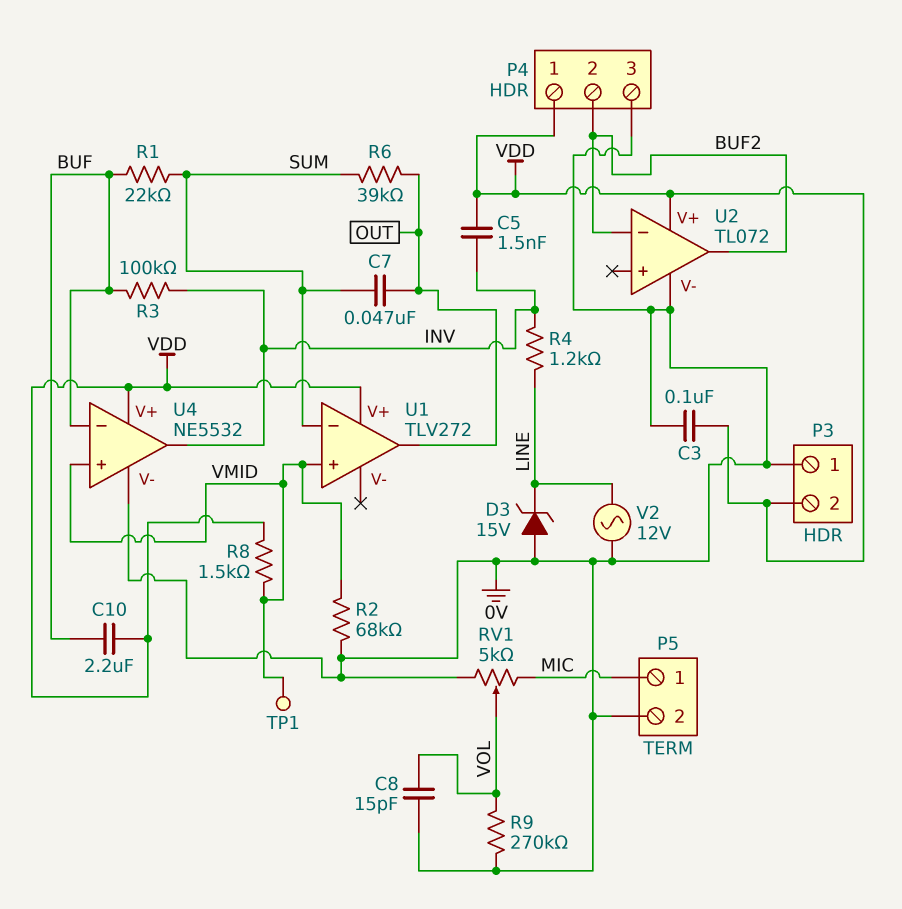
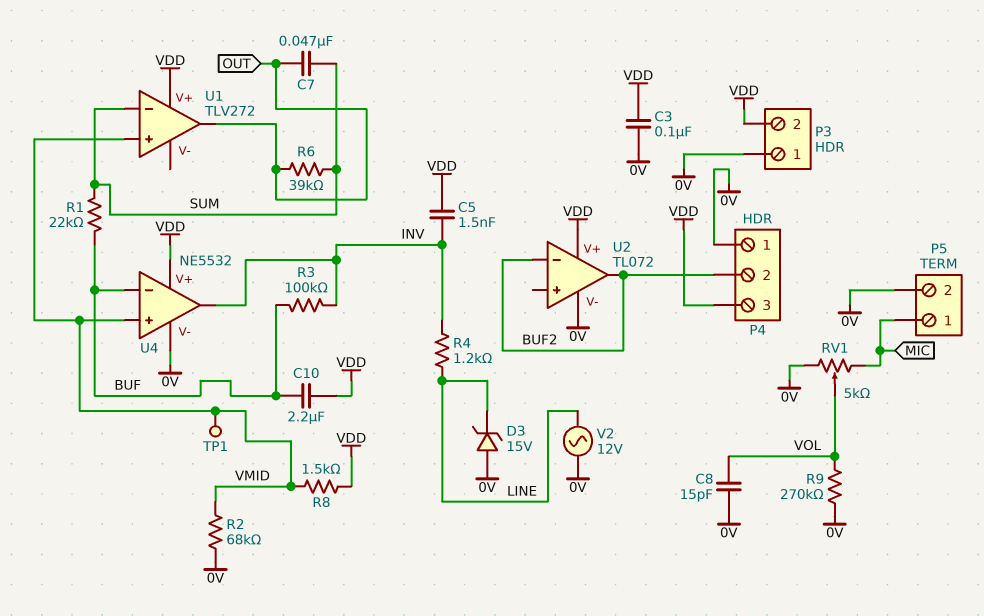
P4 pin 1: VDD -> 0V
P4 pin 3: 0V -> VDD

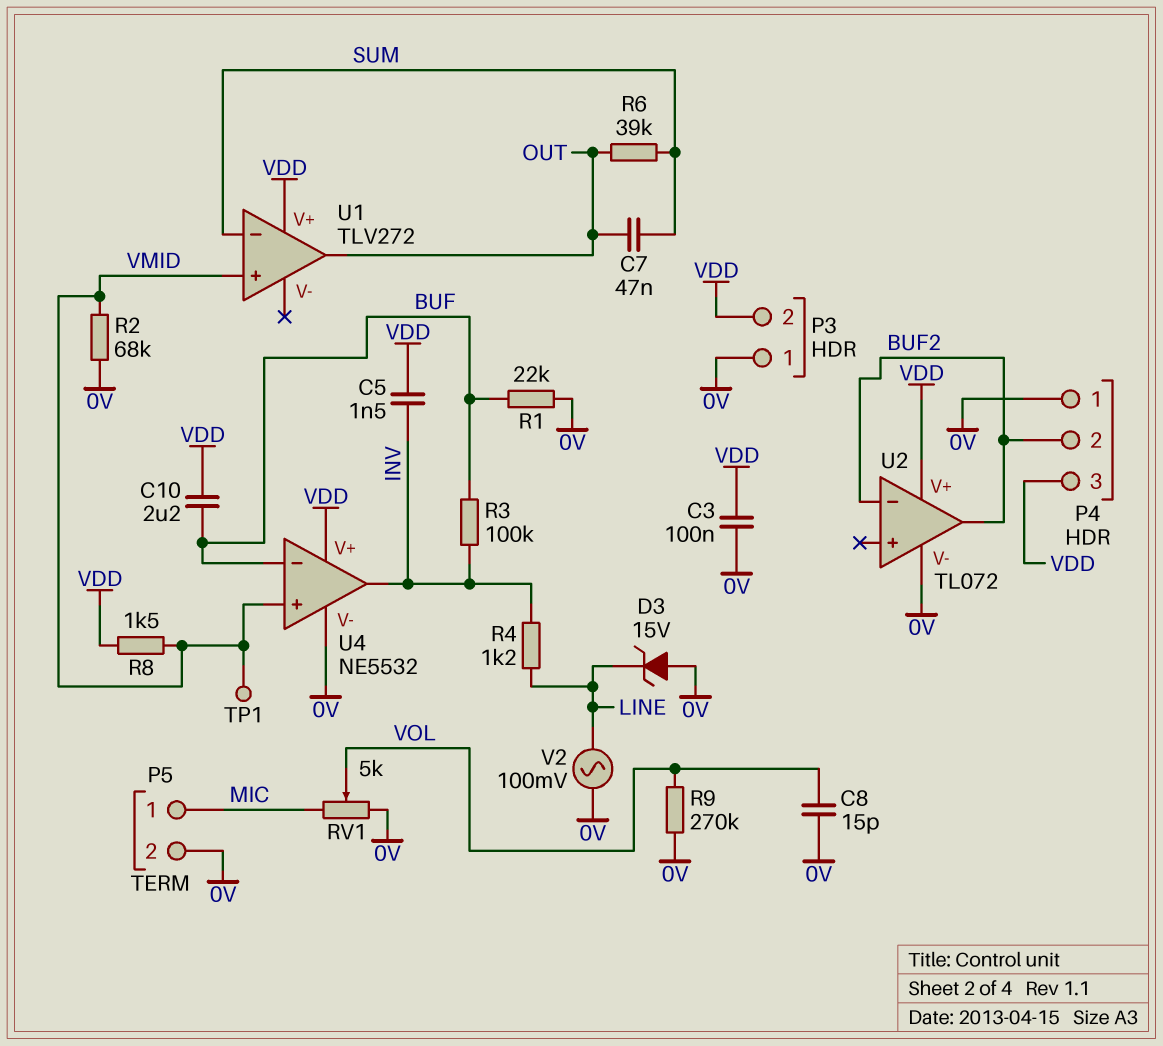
R1: 22k (BUF, SUM) -> 22k (0V, BUF)
V2: AC 12V (0V, LINE) -> AC 100mV (0V, LINE)

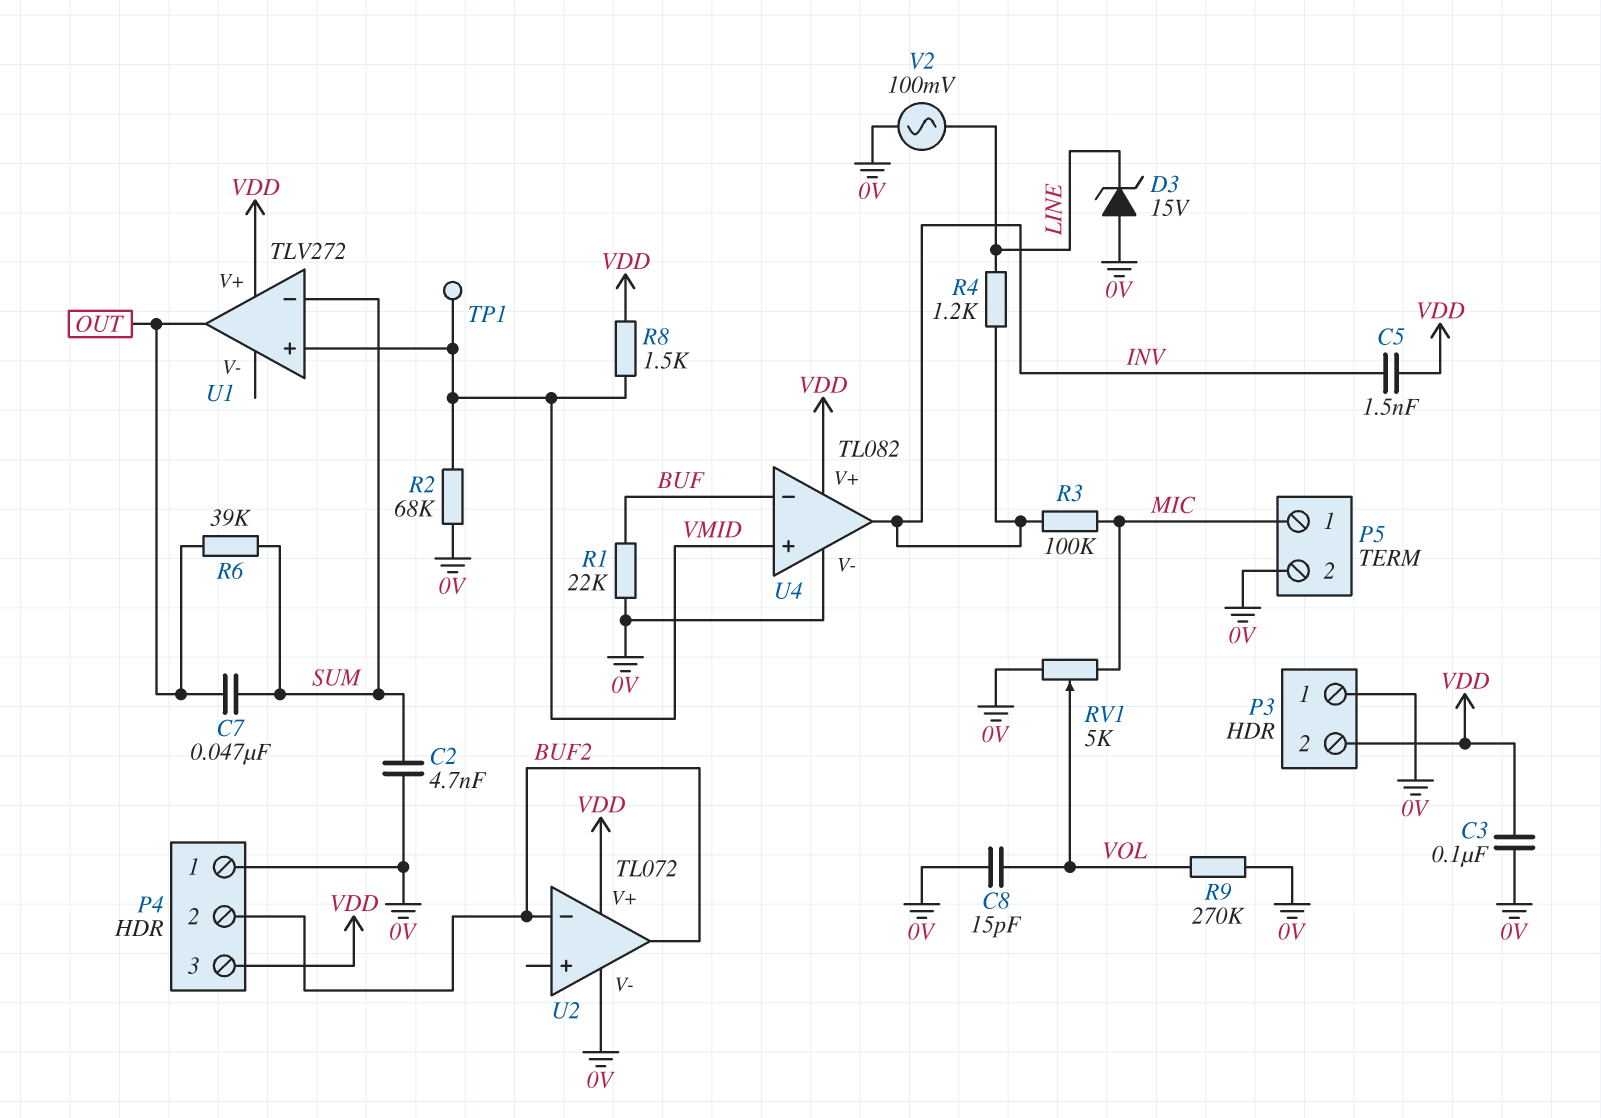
C2: none -> 4.7nF (0V, SUM)
C10: 2.2uF (BUF, VDD) -> none
R3: 100k (BUF, INV) -> 100k (INV, MIC)
U4: NE5532 -> TL082

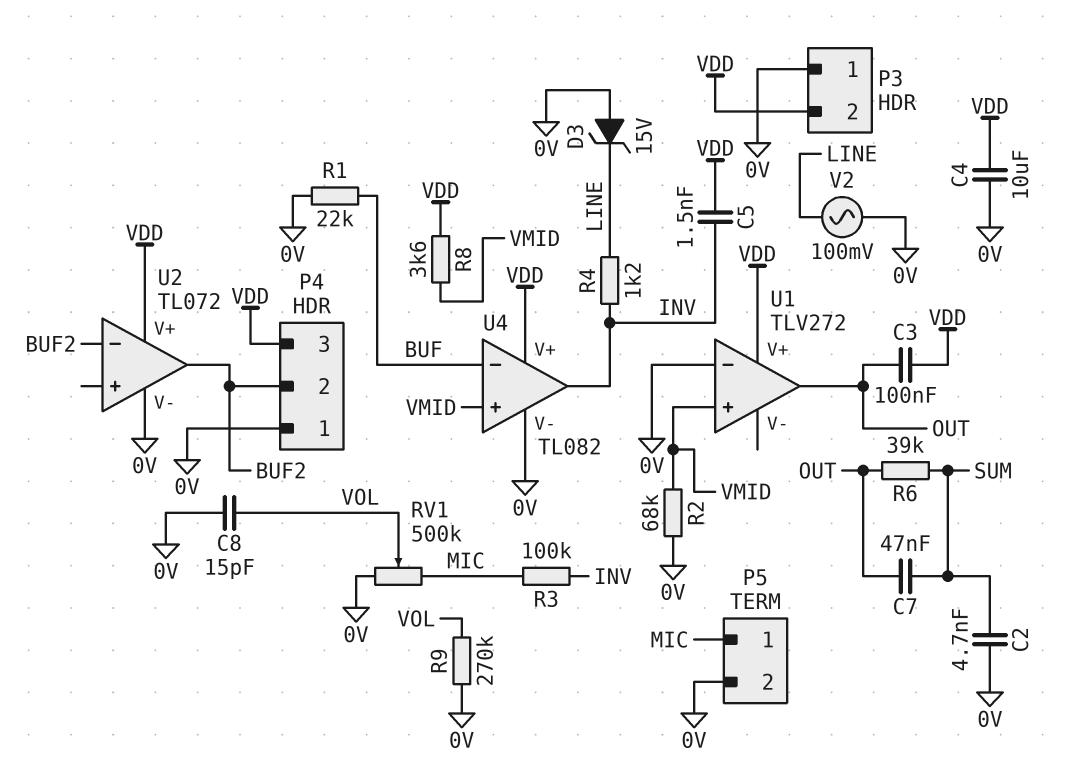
C3: 100nF (0V, VDD) -> 100nF (OUT, VDD)
C4: none -> 10uF (0V, VDD)
R8: 1.5k (VDD, VMID) -> 3.6k (VDD, VMID)
RV1: 5k (0V, MIC, wiper VOL) -> 500k (0V, MIC, wiper VOL)
TP1: test point (VMID) -> none
U1 pin in-: SUM -> 0V

